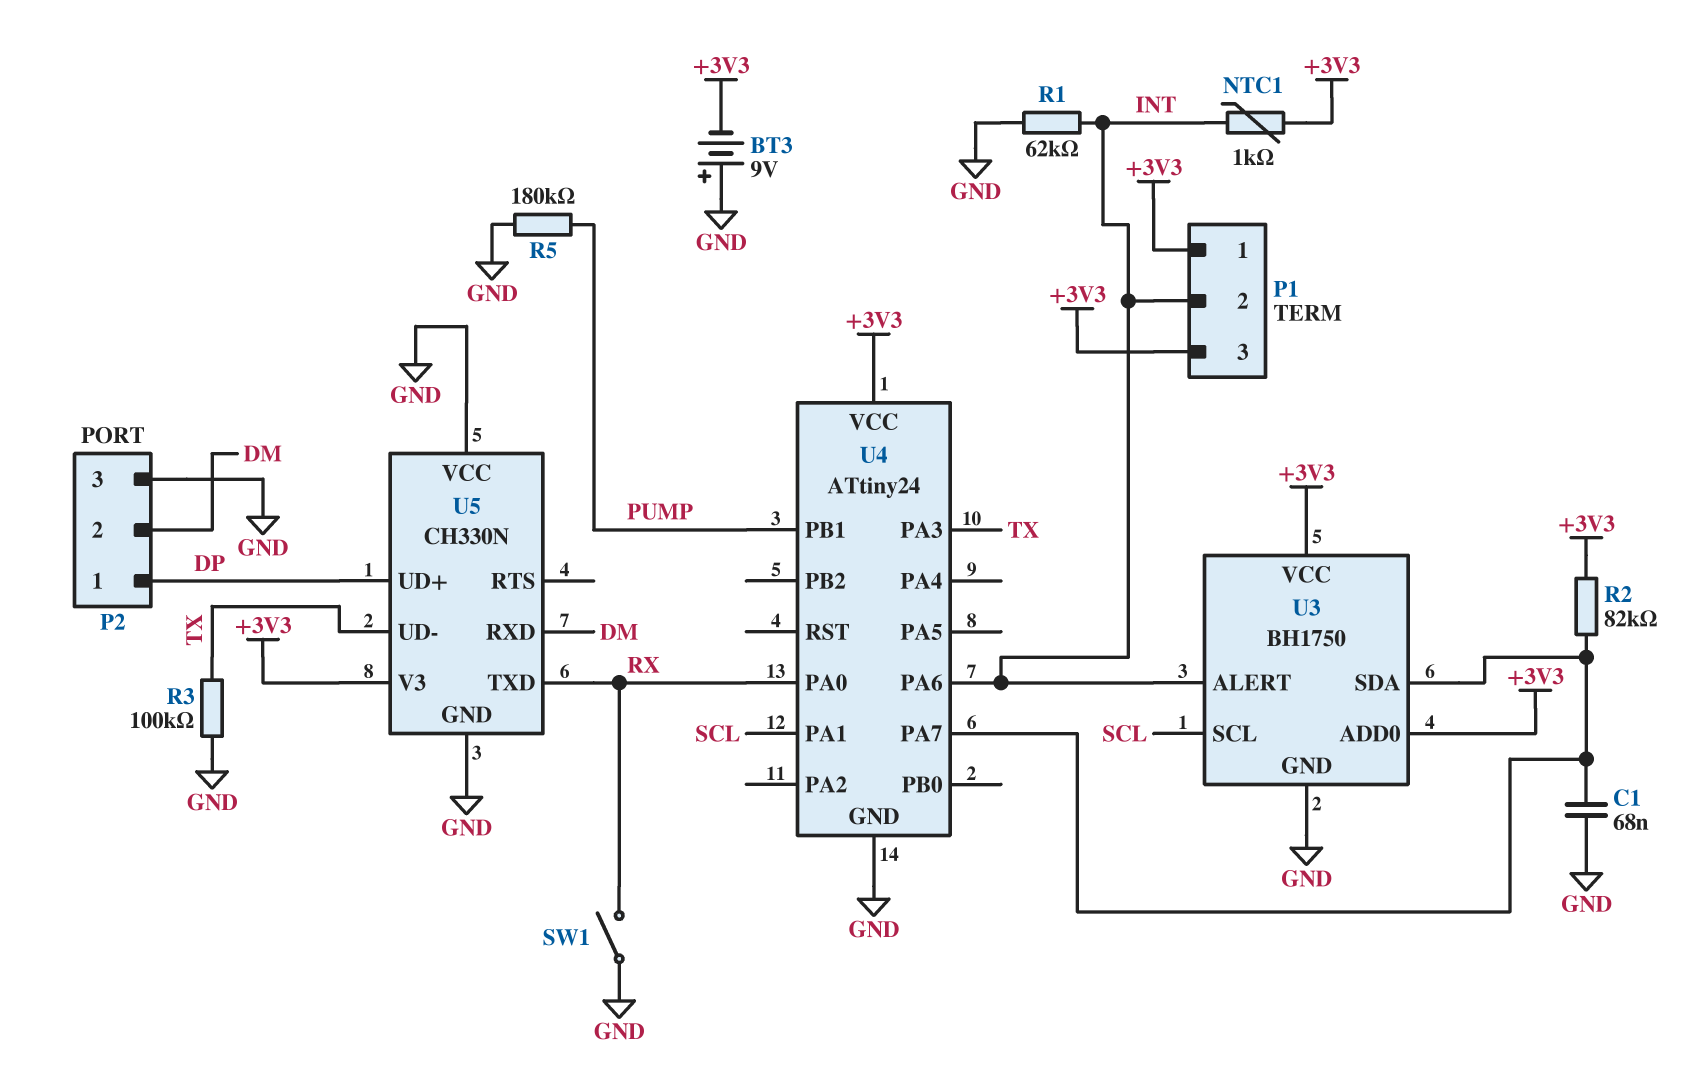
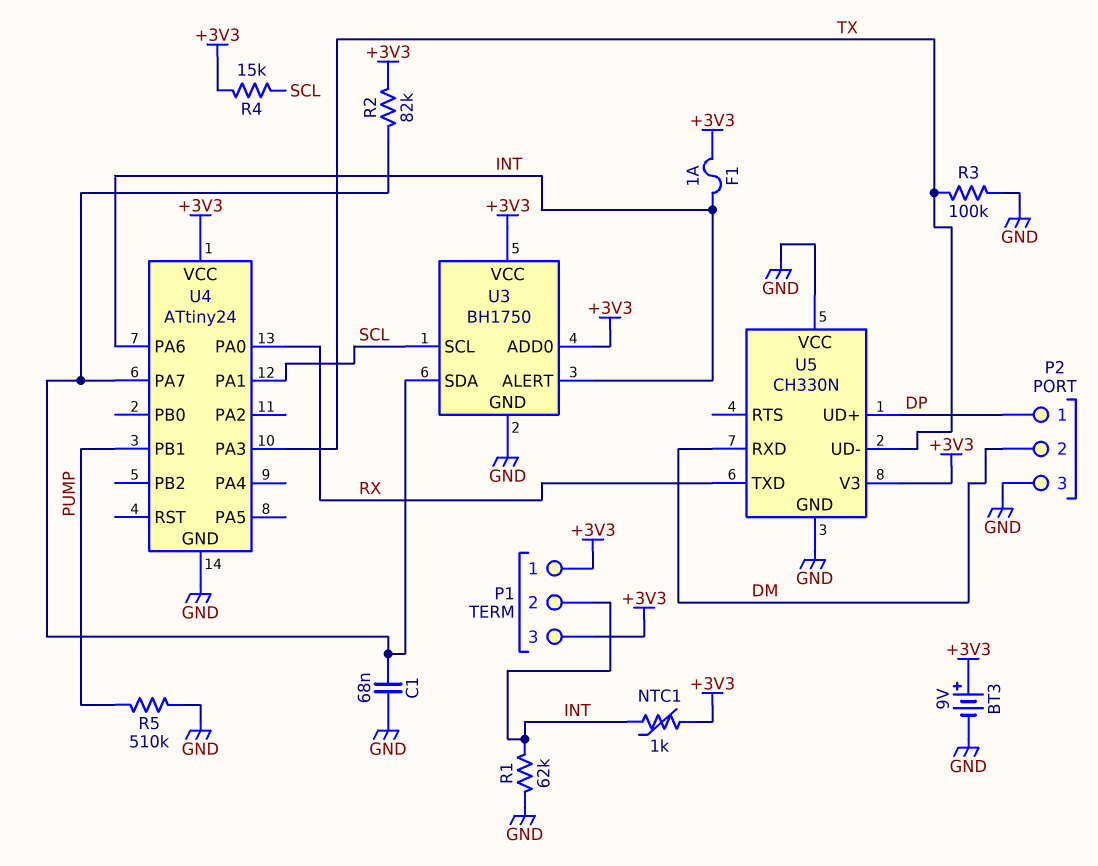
BT3: 9V (plus GND, minus +3V3) -> 9V (plus +3V3, minus GND)
F1: none -> 1A (+3V3, INT)
R4: none -> 15k (+3V3, SCL)
R5: 180k (GND, PUMP) -> 510k (GND, PUMP)
SW1: switch (GND, RX) -> none

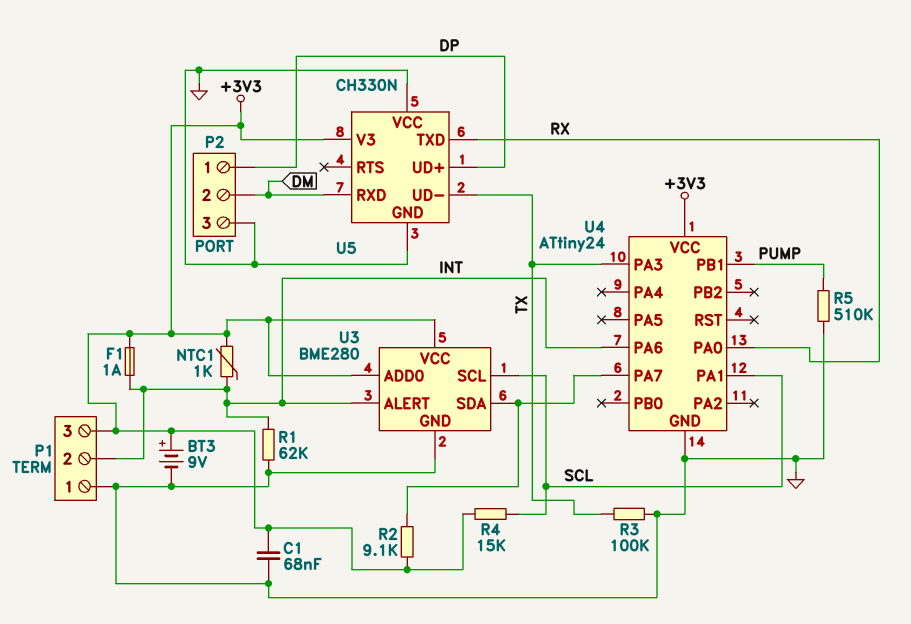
C1: 68nF (GND, U3/SDA) -> 68nF (+3V3, GND)
P1 pin 1: +3V3 -> GND
R2: 82k (+3V3, U3/SDA) -> 9.1k (+3V3, U3/SDA)
U3: BH1750 -> BME280

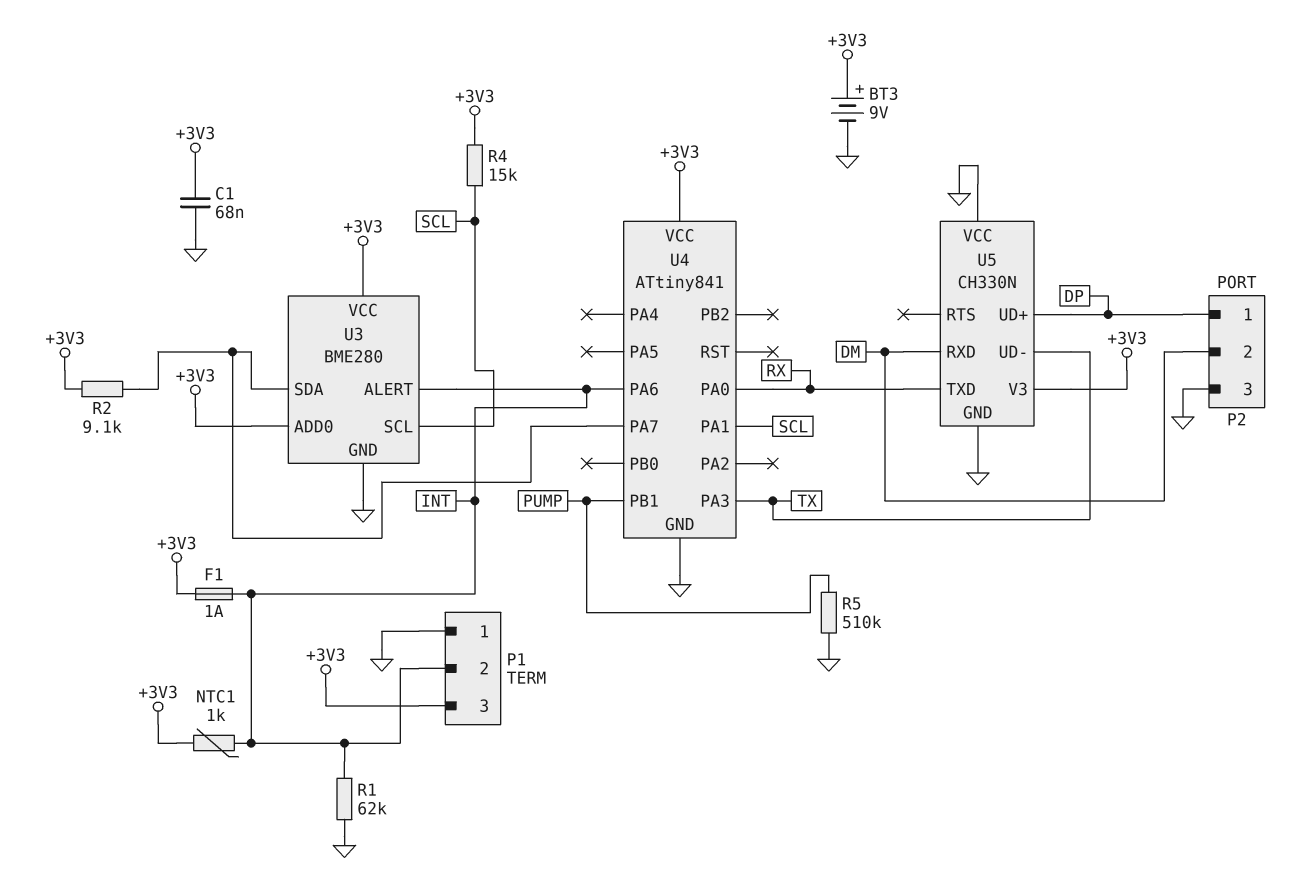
R3: 100k (GND, TX) -> none
U4: ATtiny24 -> ATtiny841

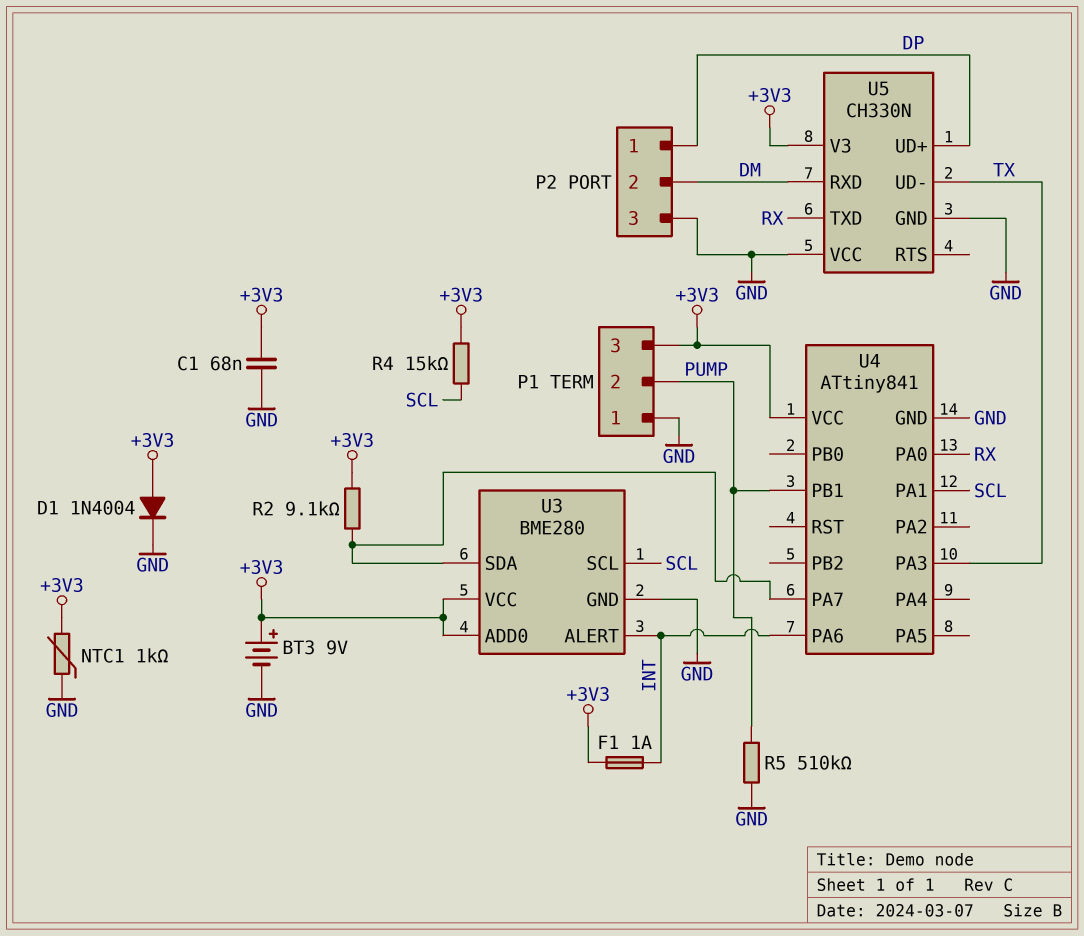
D1: none -> diode 1N4004 (A +3V3, K GND)
NTC1: 1k (+3V3, INT) -> 1k (+3V3, GND)
P1 pin 2: INT -> PUMP
R1: 62k (GND, INT) -> none

